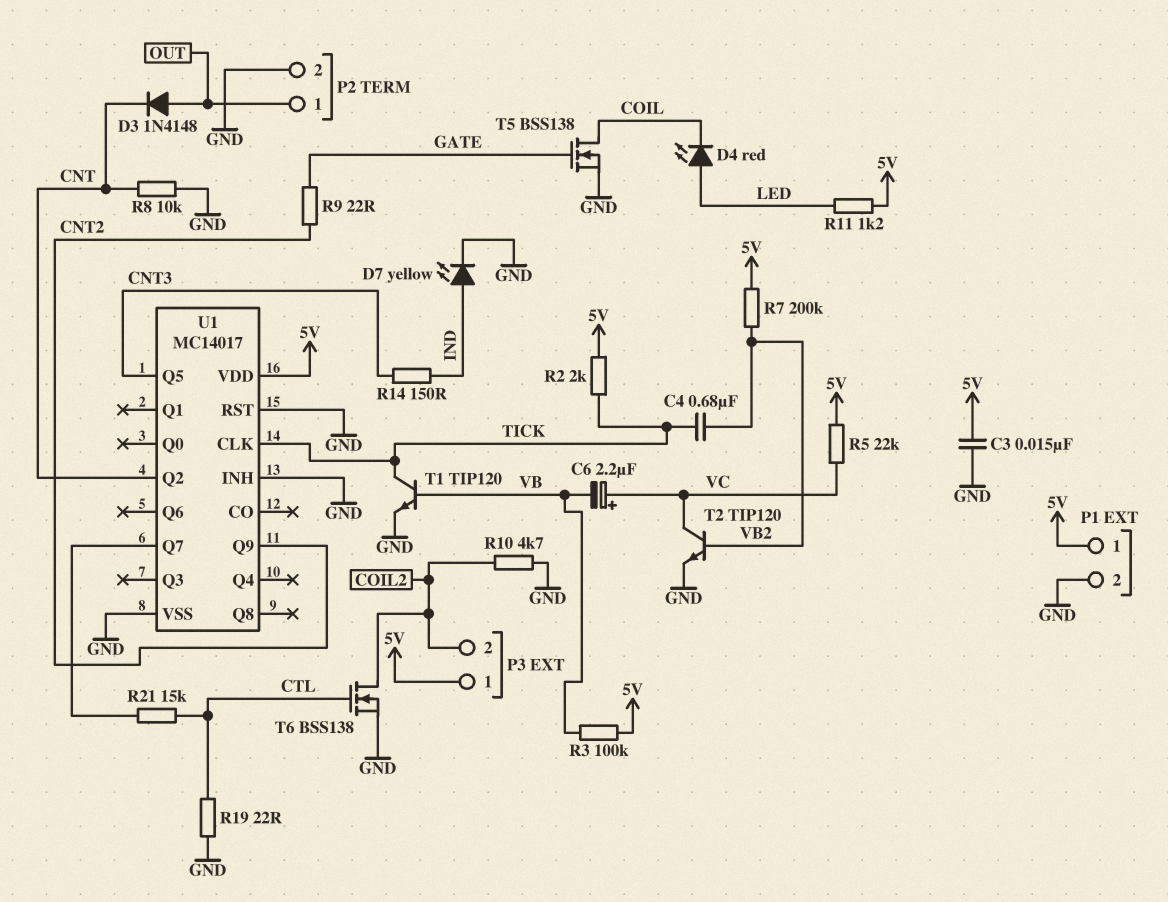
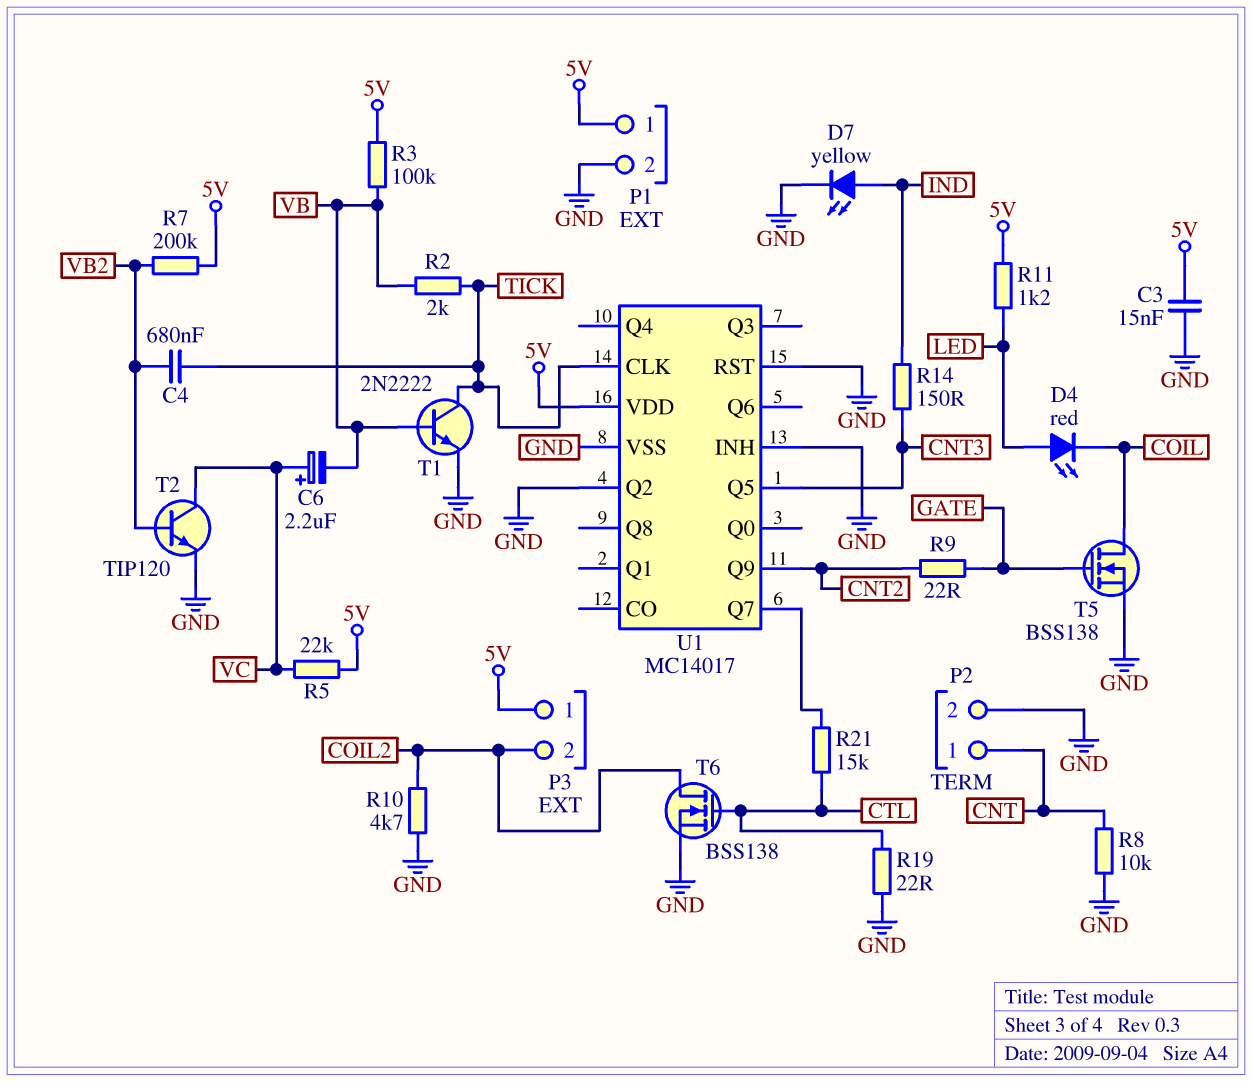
D3: diode 1N4148 (A OUT, K CNT) -> none
P2 pin 1: OUT -> CNT
R2: 2k (5V, TICK) -> 2k (TICK, VB)
T1: NPN TIP120 (B VB, C TICK, E GND) -> NPN 2N2222 (B VB, C TICK, E GND)
U1 pin Q2: CNT -> GND

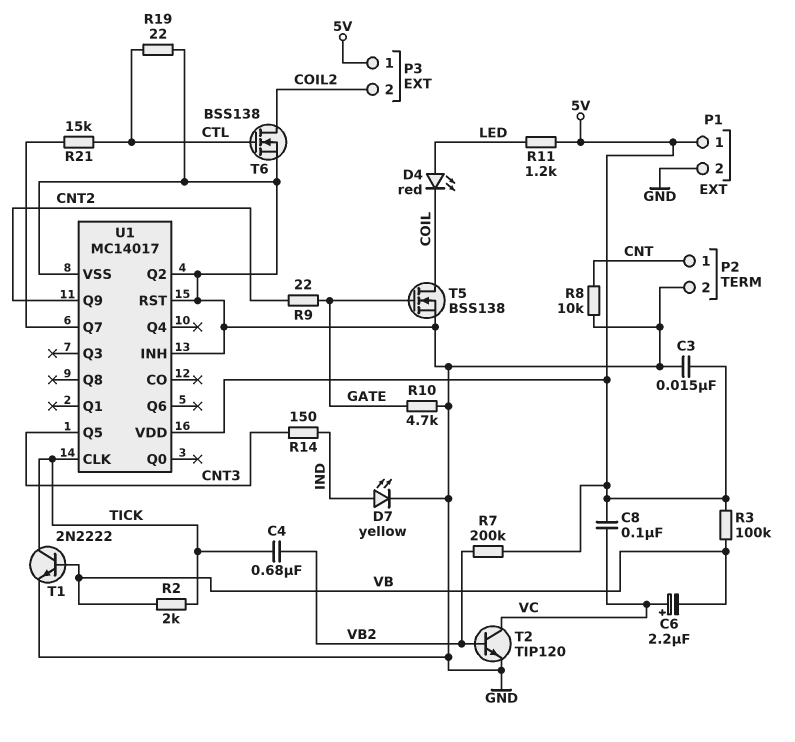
C8: none -> 100nF (5V, VC)
R5: 22k (5V, VC) -> none
R10: 4.7k (COIL2, GND) -> 4.7k (GATE, GND)

